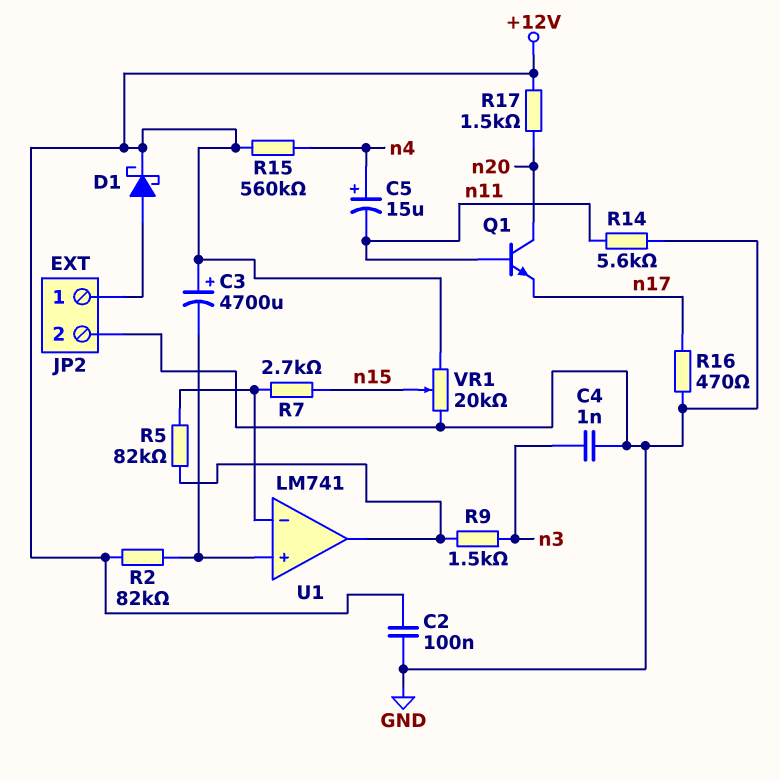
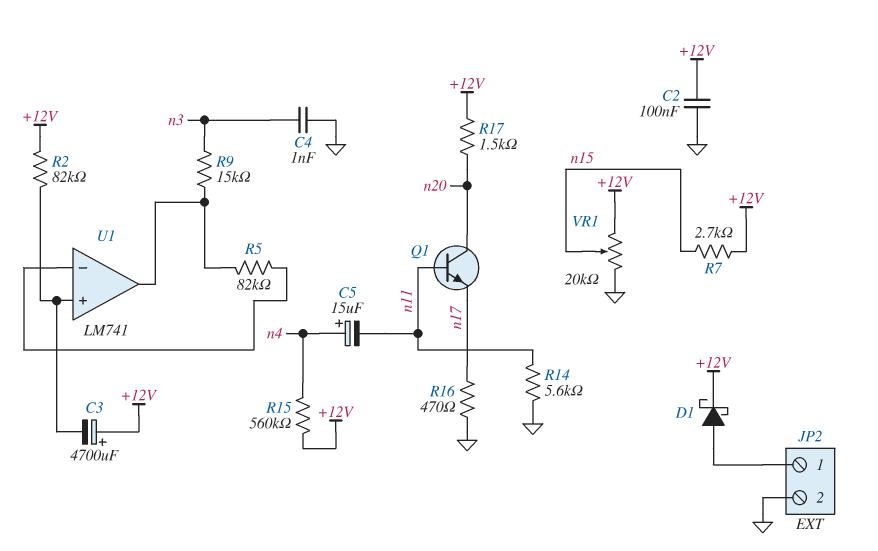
R7: 2.7k (U1/in-, n15) -> 2.7k (+12V, n15)
R9: 1.5k (U1/out, n3) -> 15k (U1/out, n3)

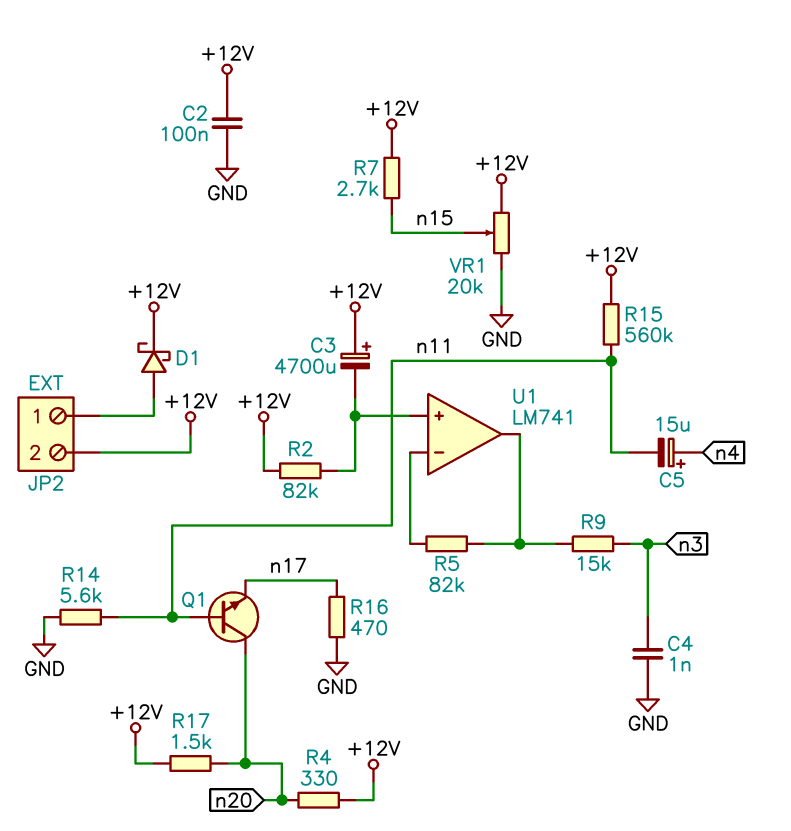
JP2 pin 2: GND -> +12V
R4: none -> 330 (+12V, n20)
R15: 560k (+12V, n4) -> 560k (+12V, n11)

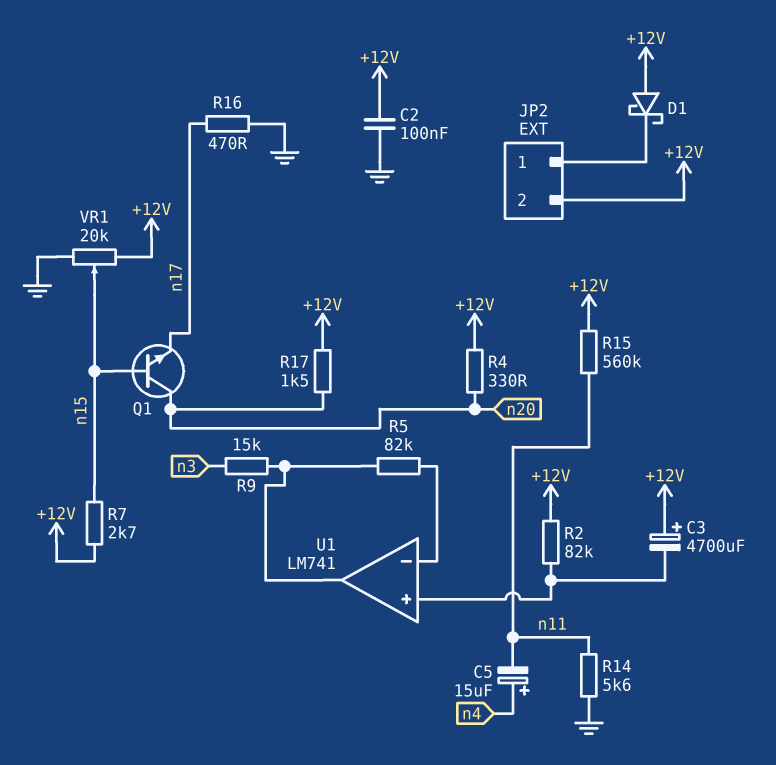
C4: 1nF (GND, n3) -> none
D1: schottky (A JP2/1, K +12V) -> schottky (A +12V, K JP2/1)
Q1: NPN (B n11, C n20, E n17) -> NPN (B n15, C n20, E n17)

